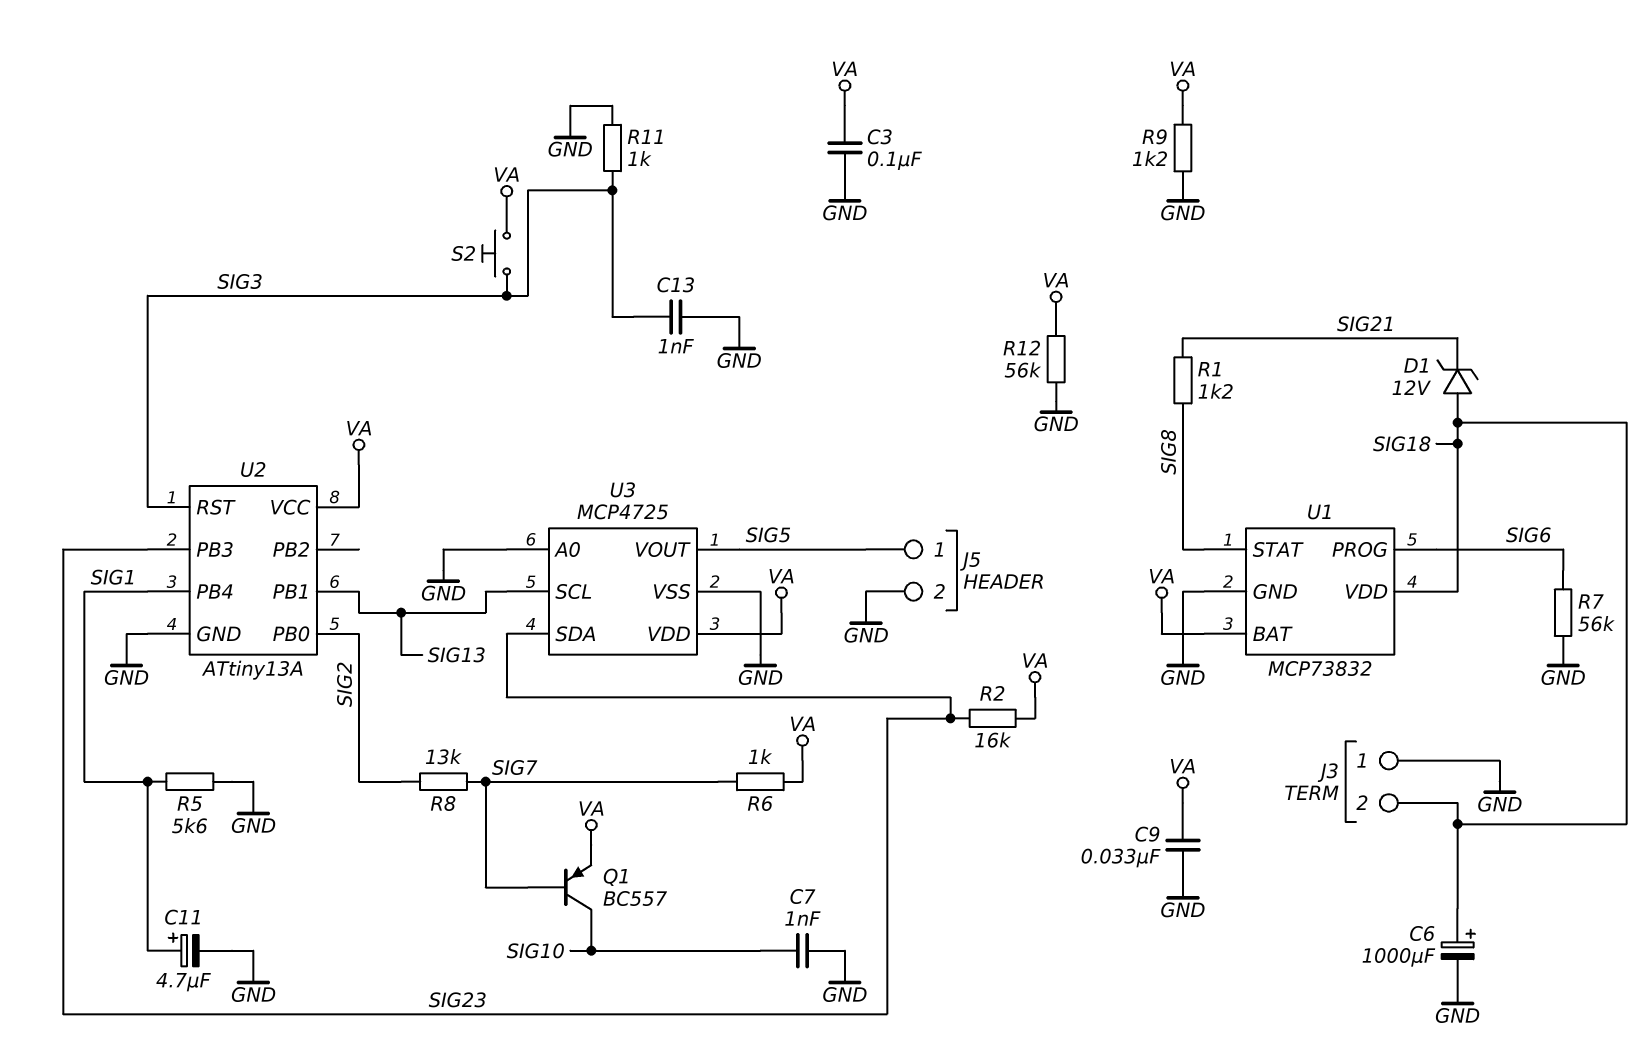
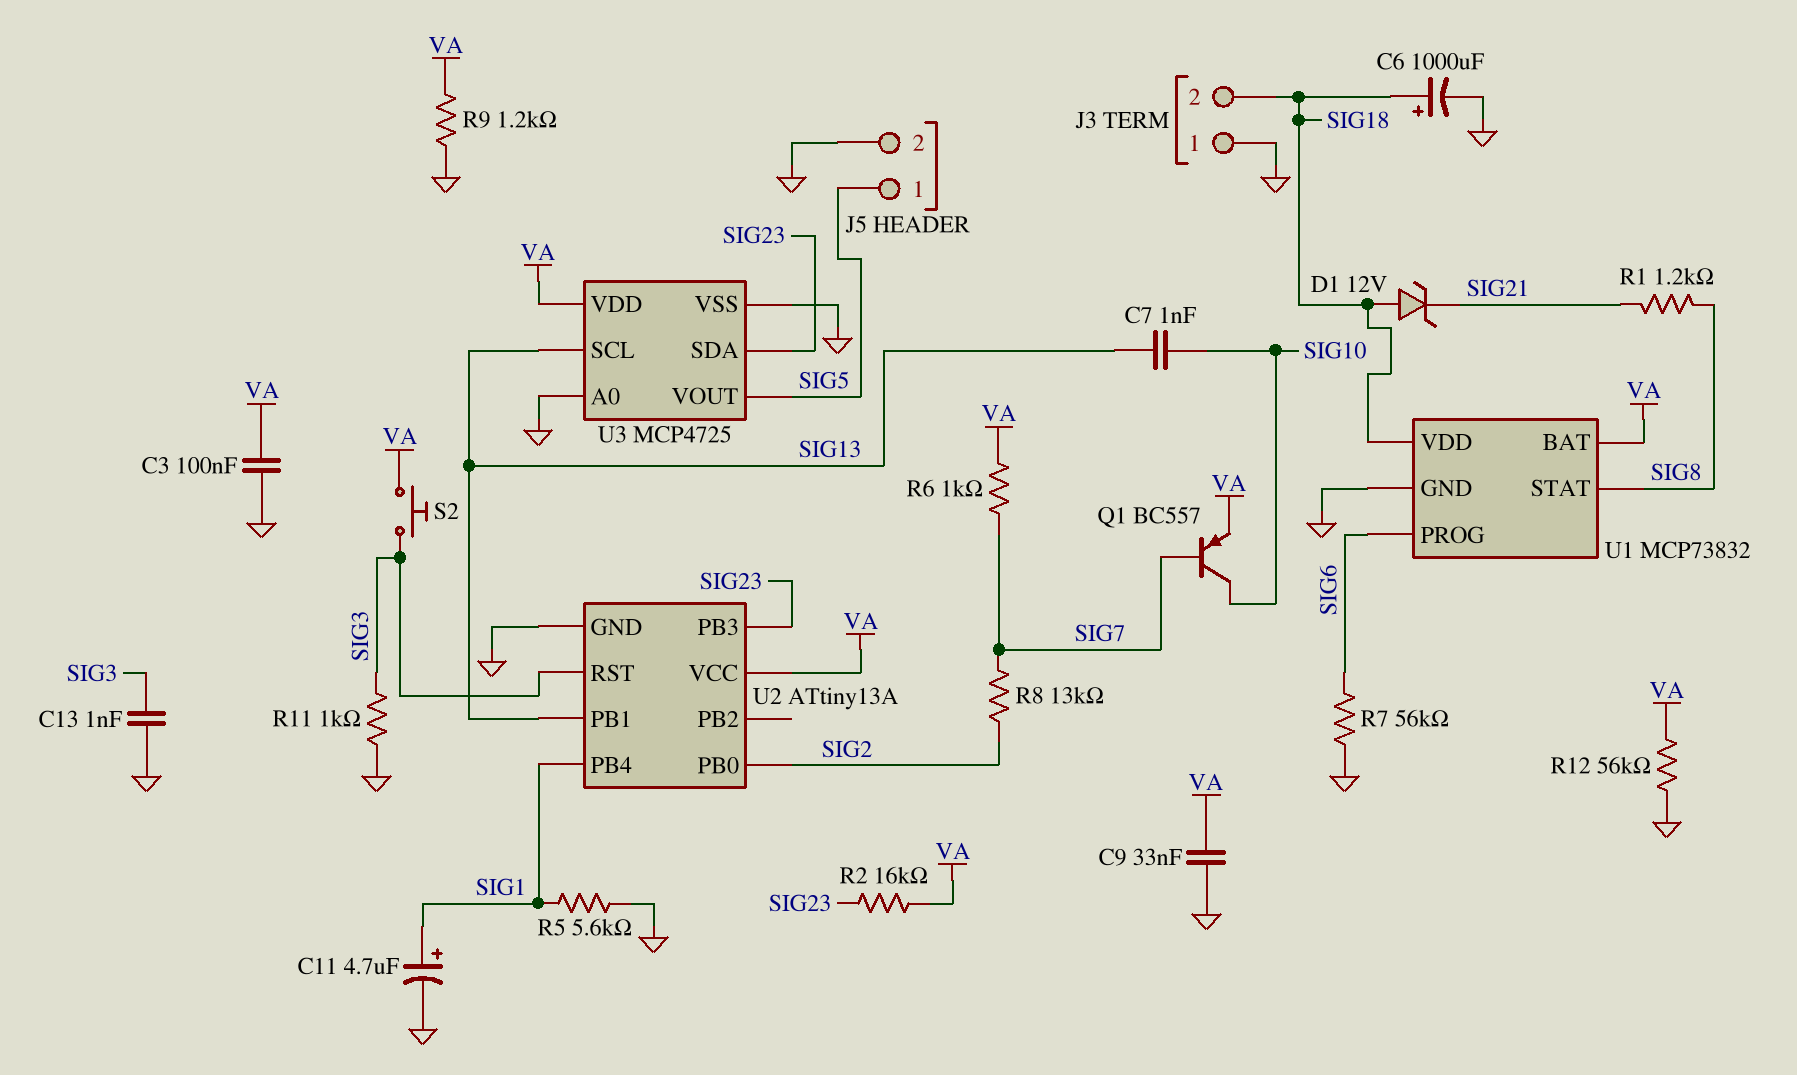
C7: 1nF (GND, SIG10) -> 1nF (SIG10, SIG13)

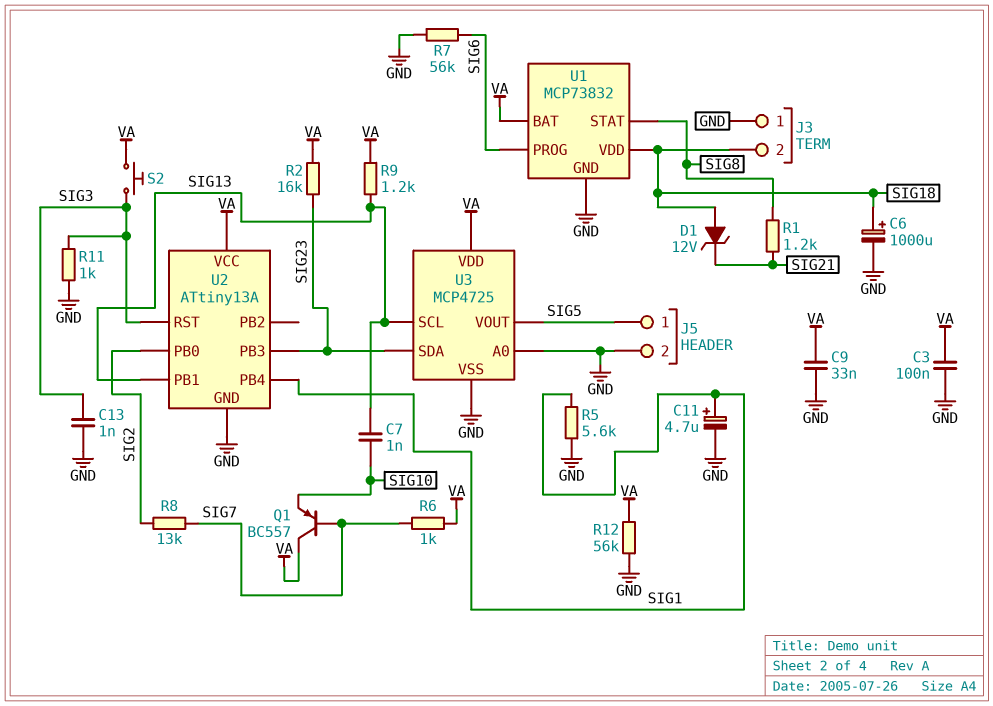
Q1: PNP BC557 (B SIG7, C SIG10, E VA) -> PNP BC557 (B SIG7, C VA, E SIG10)
R9: 1.2k (GND, VA) -> 1.2k (SIG13, VA)

